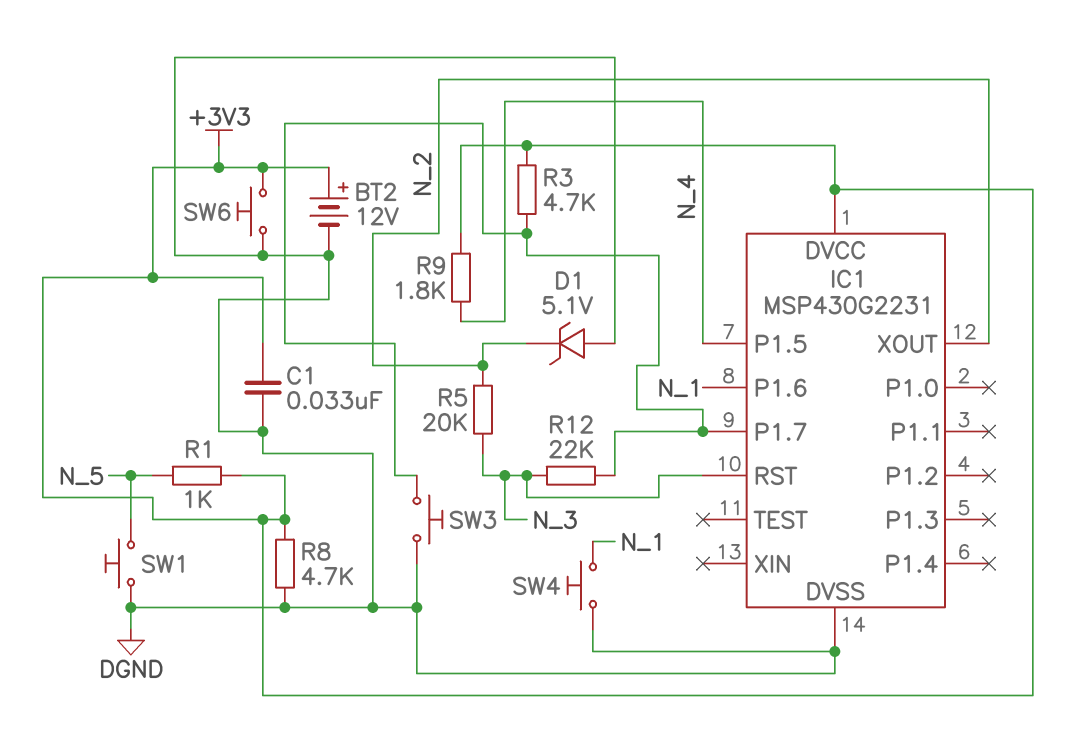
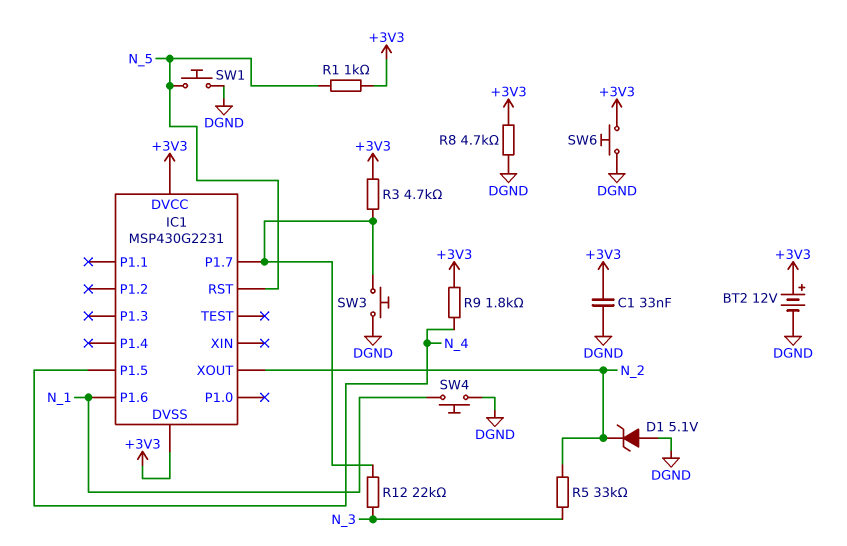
IC1 pin DVSS: DGND -> +3V3
IC1 pin RST: N_3 -> N_5
R5: 20k (N_2, N_3) -> 33k (N_2, N_3)

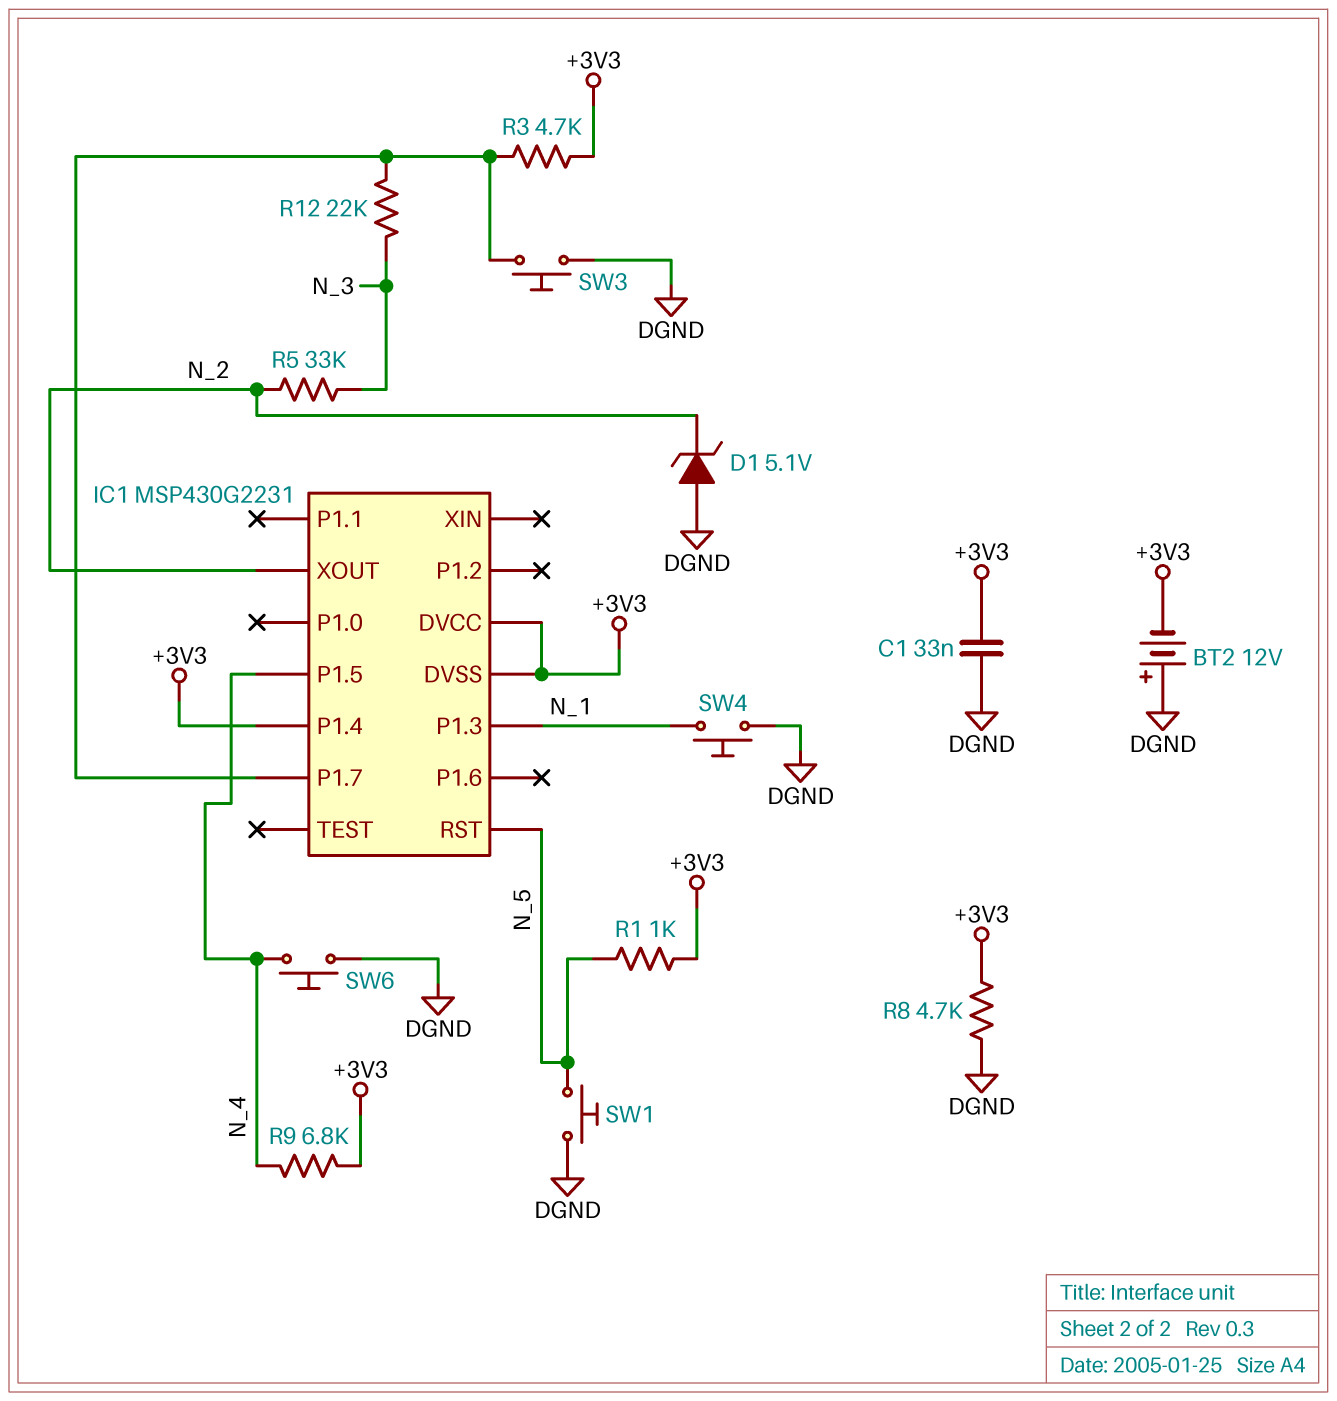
BT2: 12V (plus +3V3, minus DGND) -> 12V (plus DGND, minus +3V3)
IC1 pin P1.3: none -> N_1
IC1 pin P1.4: none -> +3V3
IC1 pin P1.6: N_1 -> none
R9: 1.8k (+3V3, N_4) -> 6.8k (+3V3, N_4)
SW6: button (+3V3, DGND) -> button (DGND, N_4)

